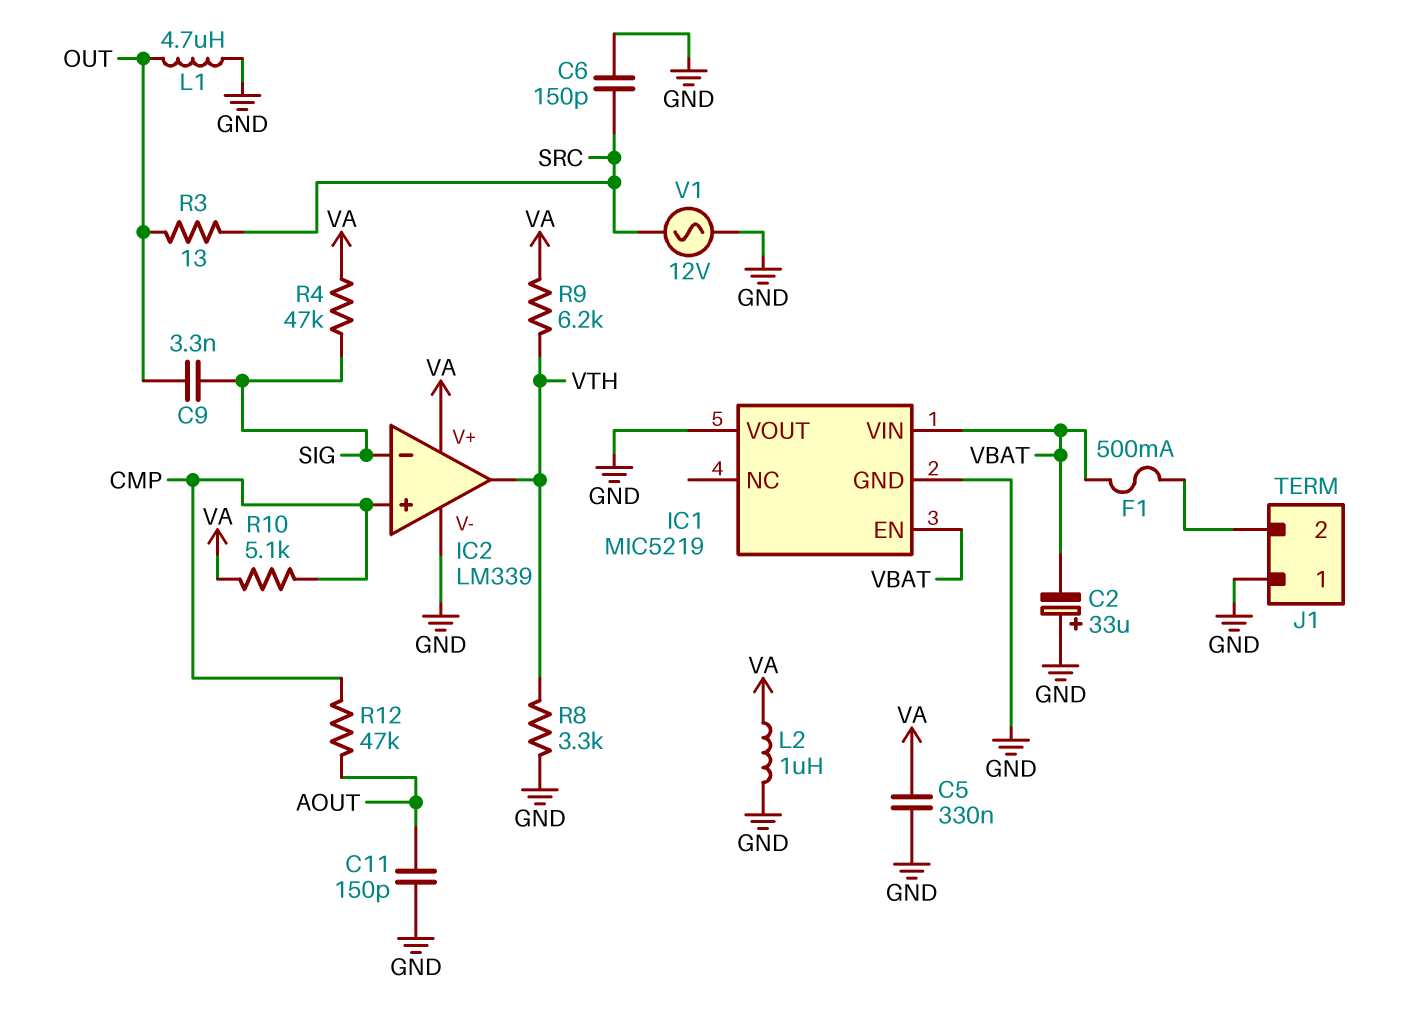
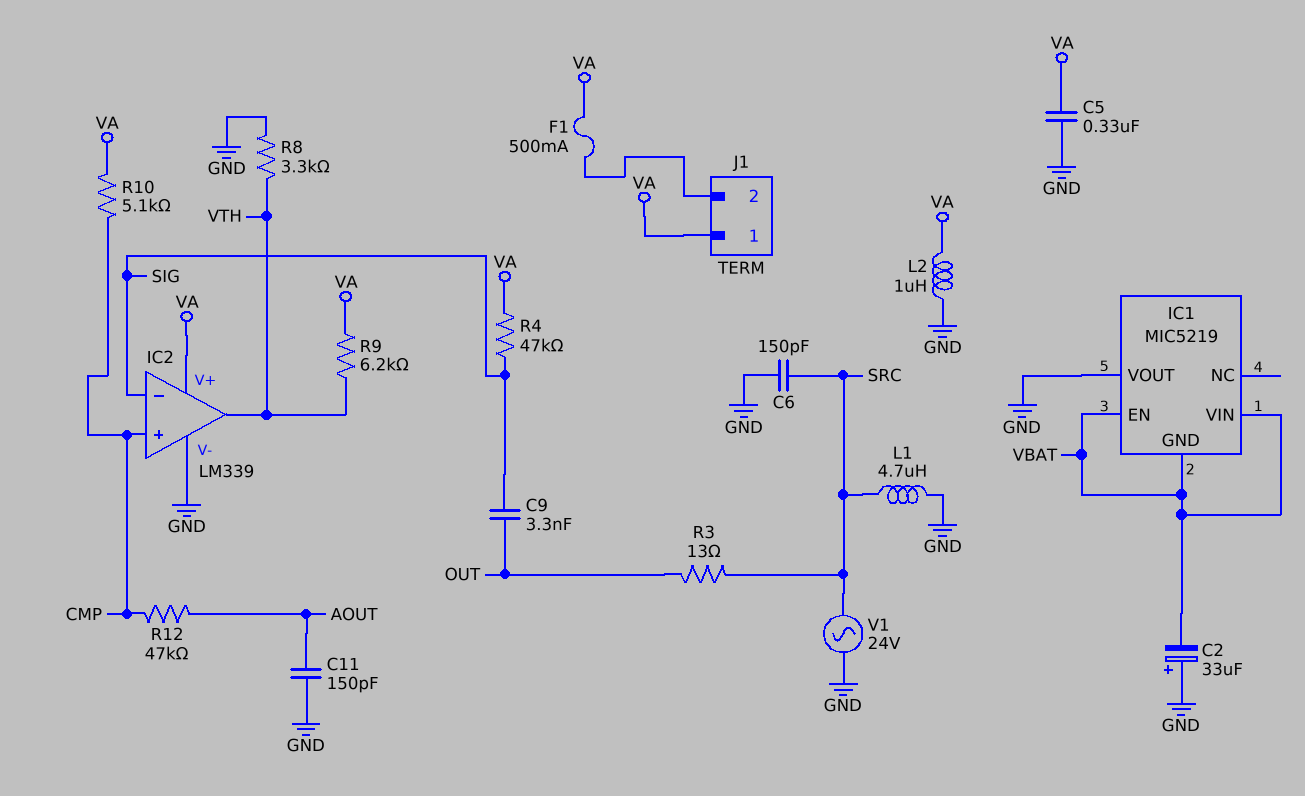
F1: 500mA (J1/2, VBAT) -> 500mA (J1/2, VA)
IC1 pin GND: GND -> VBAT
J1 pin 1: GND -> VA
L1: 4.7uH (GND, OUT) -> 4.7uH (GND, SRC)
V1: AC 12V (GND, SRC) -> AC 24V (GND, SRC)

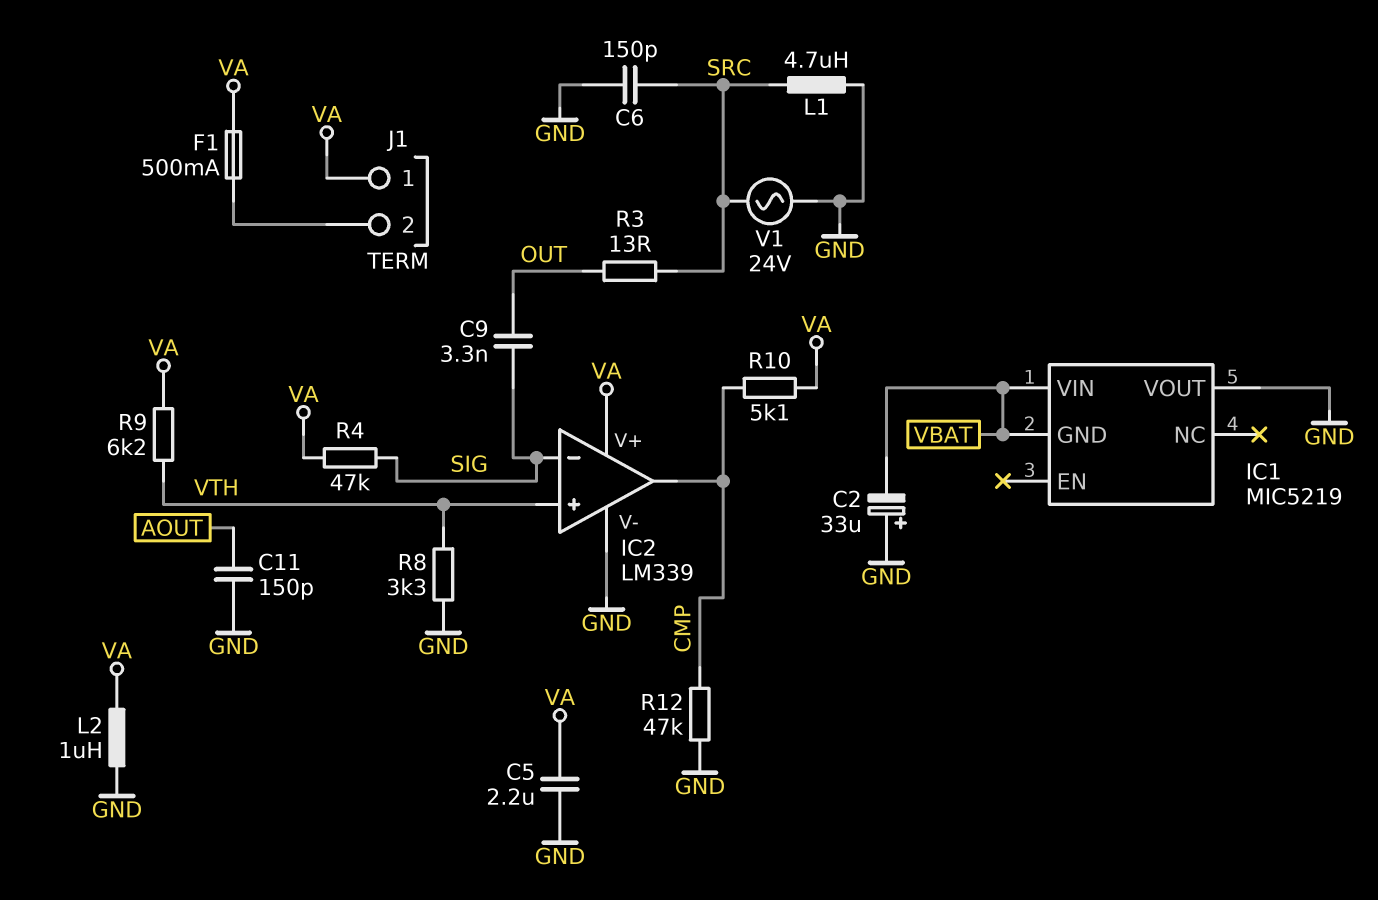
C5: 330nF (GND, VA) -> 2.2uF (GND, VA)
IC1 pin EN: VBAT -> none
IC2 pin in+: CMP -> VTH
IC2 pin out: VTH -> CMP
R12: 47k (AOUT, CMP) -> 47k (CMP, GND)

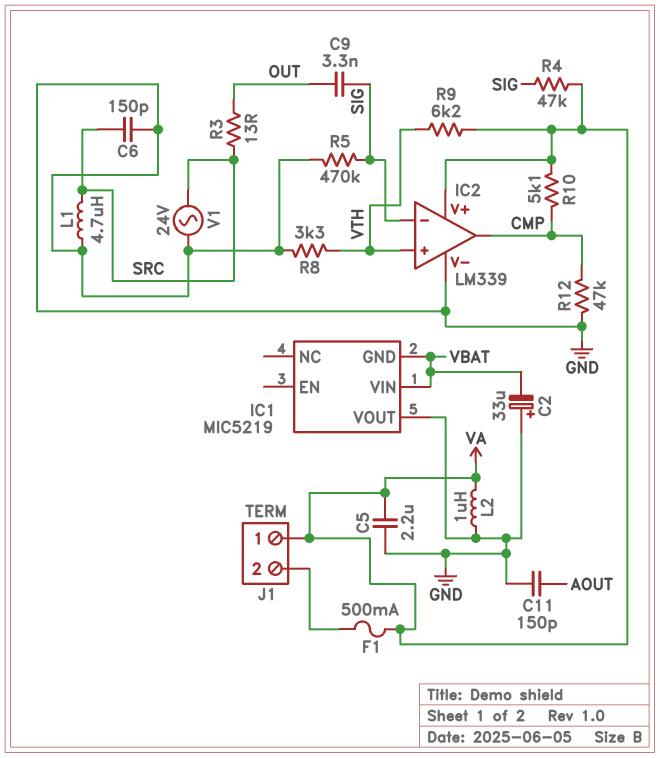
R5: none -> 470k (GND, SIG)

